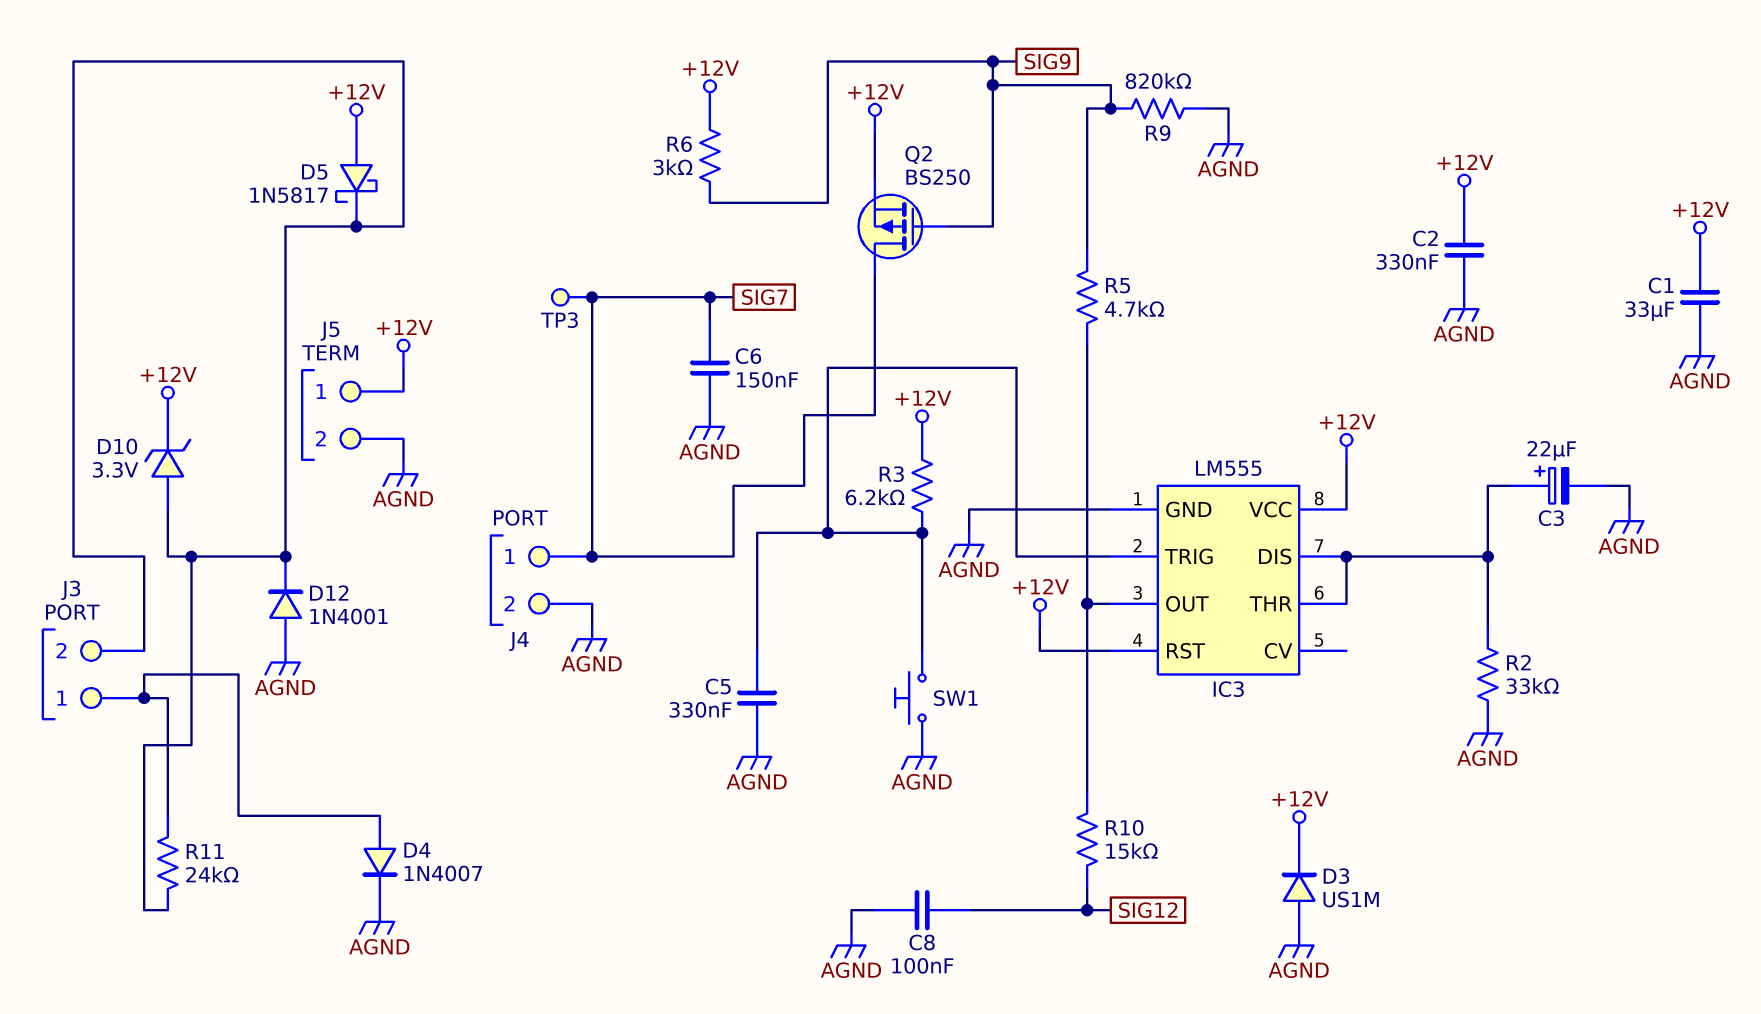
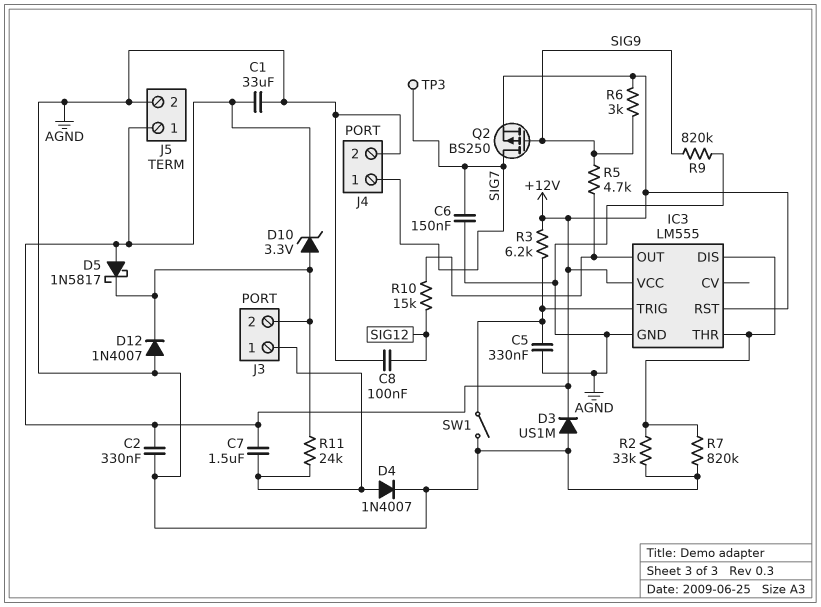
C3: 22uF (plus IC3/DIS, minus AGND) -> none
C7: none -> 1.5uF (+12V, J3/1)
D12: diode 1N4001 (A AGND, K J3/2) -> diode 1N4007 (A AGND, K J3/2)
R7: none -> 820k (AGND, IC3/DIS)
SW1: button (AGND, IC3/TRIG) -> switch (AGND, IC3/TRIG)

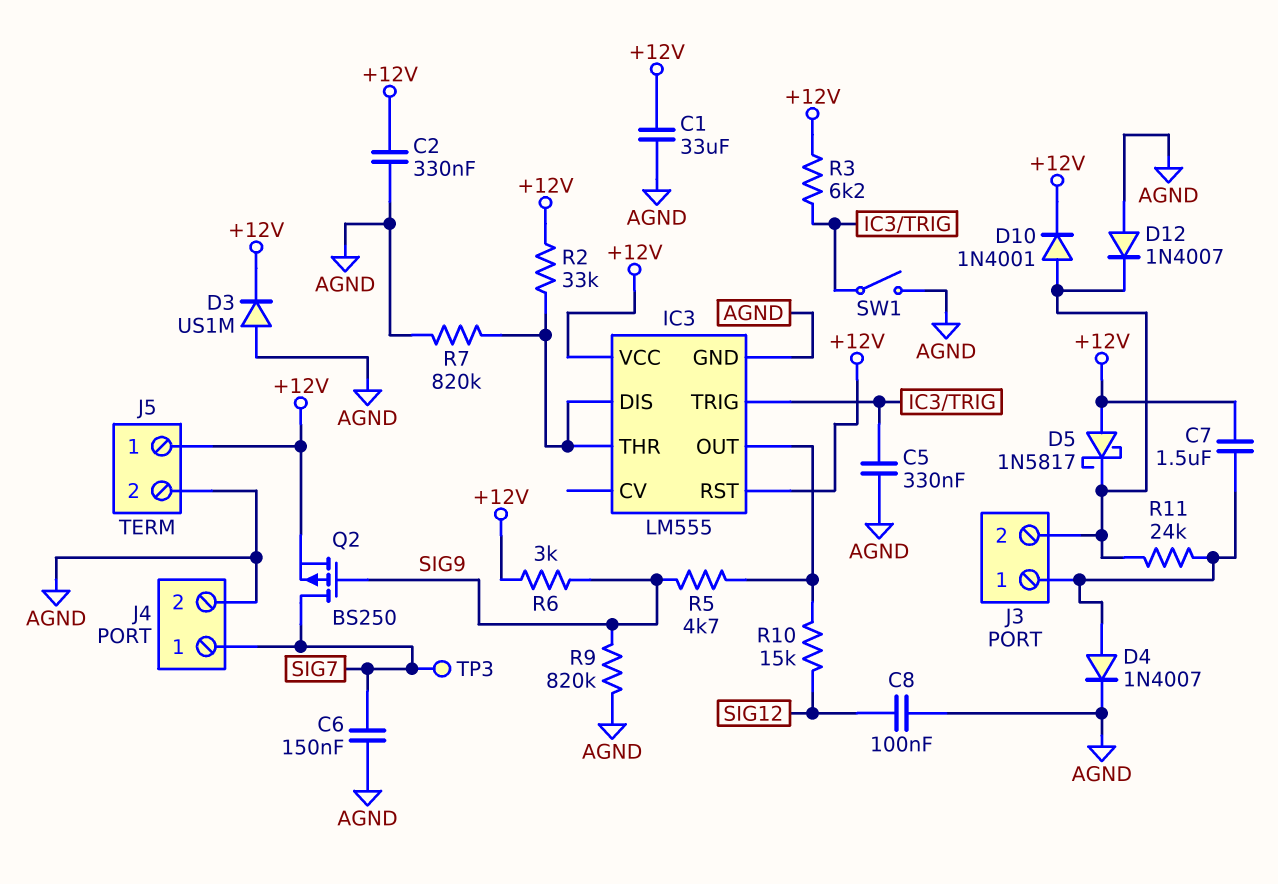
D10: zener 3.3V (A J3/2, K +12V) -> diode 1N4001 (A J3/2, K +12V)
R2: 33k (AGND, IC3/DIS) -> 33k (+12V, IC3/DIS)

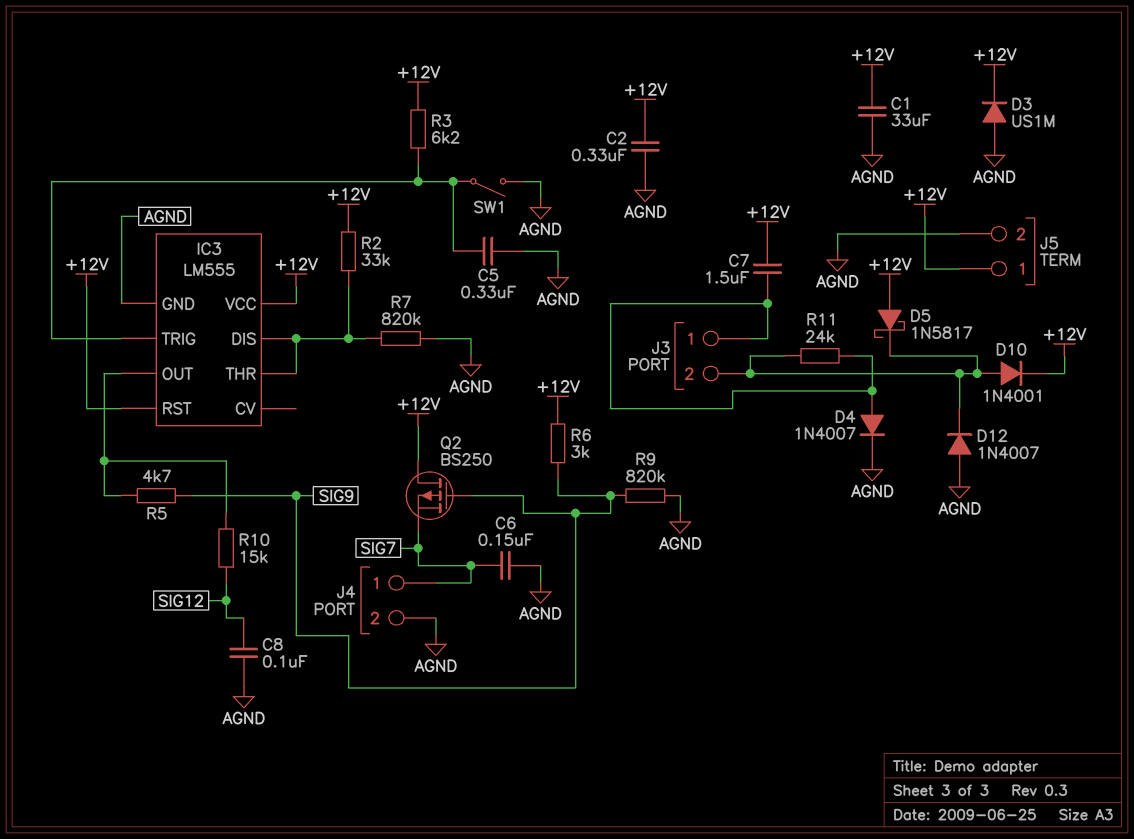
Q2: PMOS BS250 (G SIG9, D SIG7, S +12V) -> PMOS BS250 (G SIG9, D +12V, S SIG7)
TP3: test point (SIG7) -> none

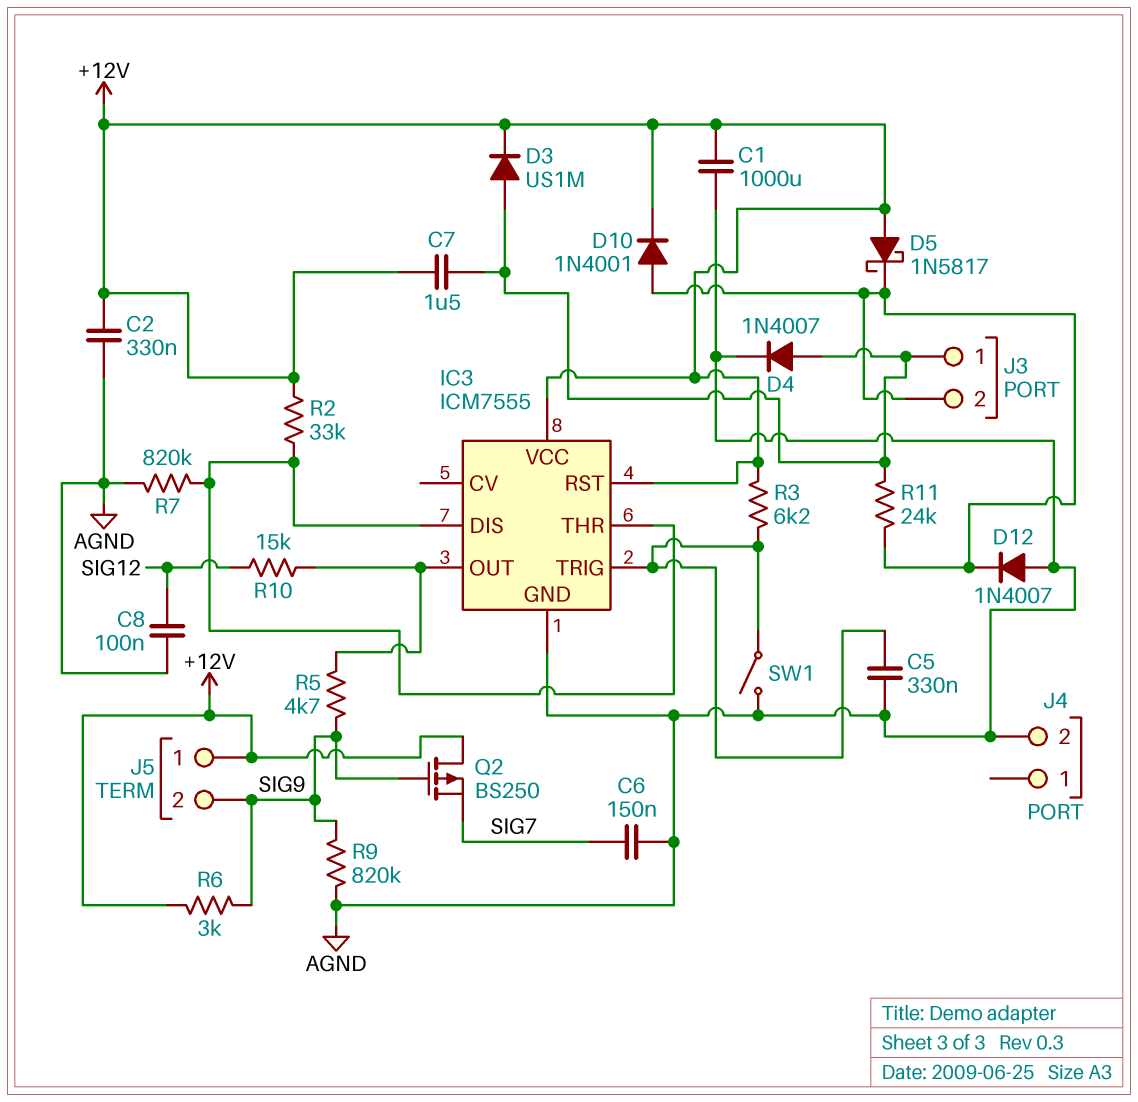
C1: 33uF (+12V, AGND) -> 1000uF (+12V, AGND)
D3: diode US1M (A AGND, K +12V) -> diode US1M (A J3/1, K +12V)
IC3: LM555 -> ICM7555
J4 pin 1: SIG7 -> none
J5 pin 2: AGND -> SIG9

